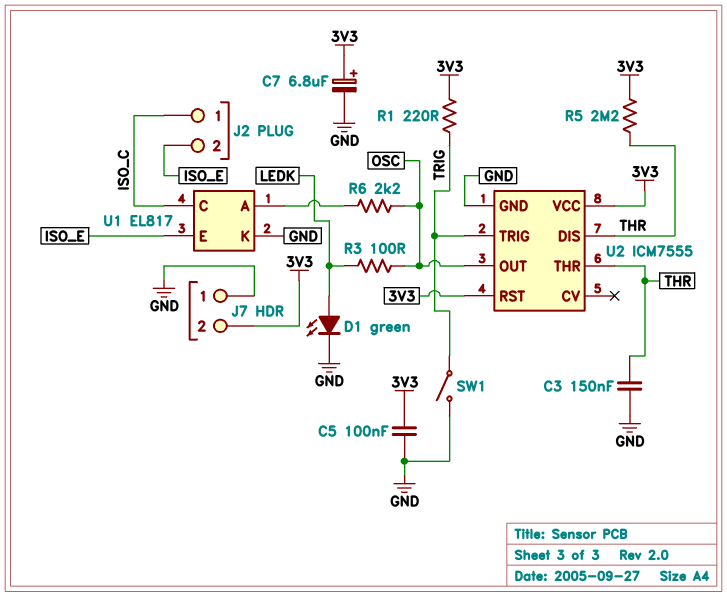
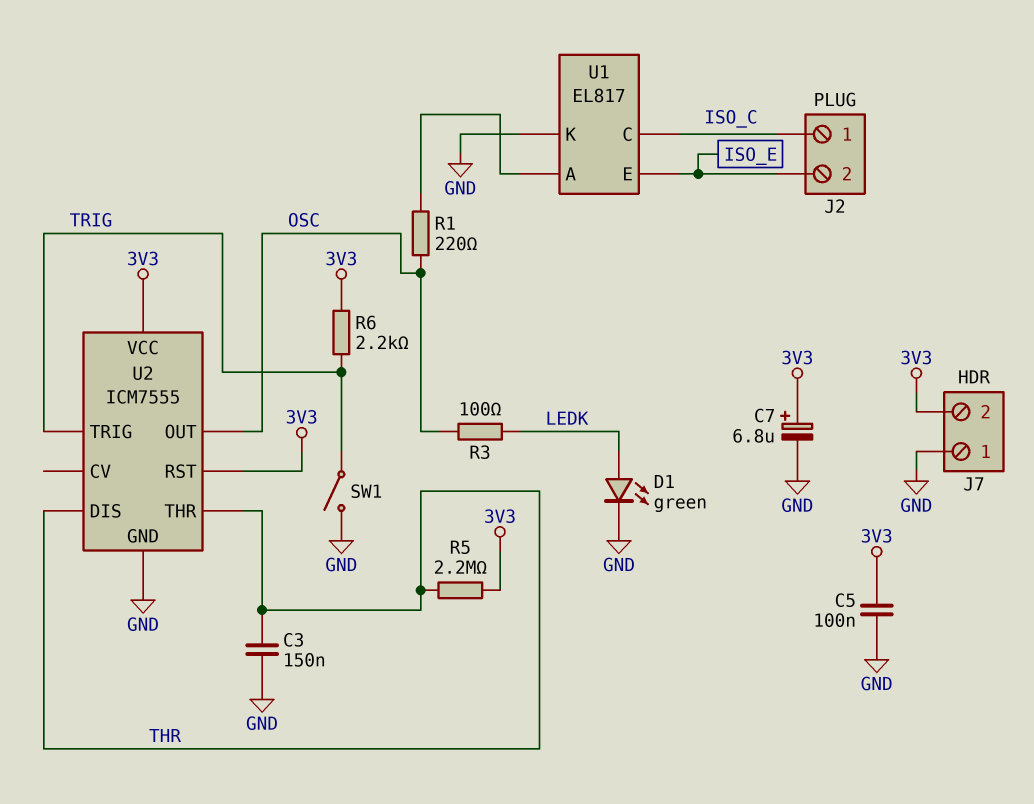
R1: 220 (3V3, TRIG) -> 220 (OSC, U1/A)
R6: 2.2k (OSC, U1/A) -> 2.2k (3V3, TRIG)

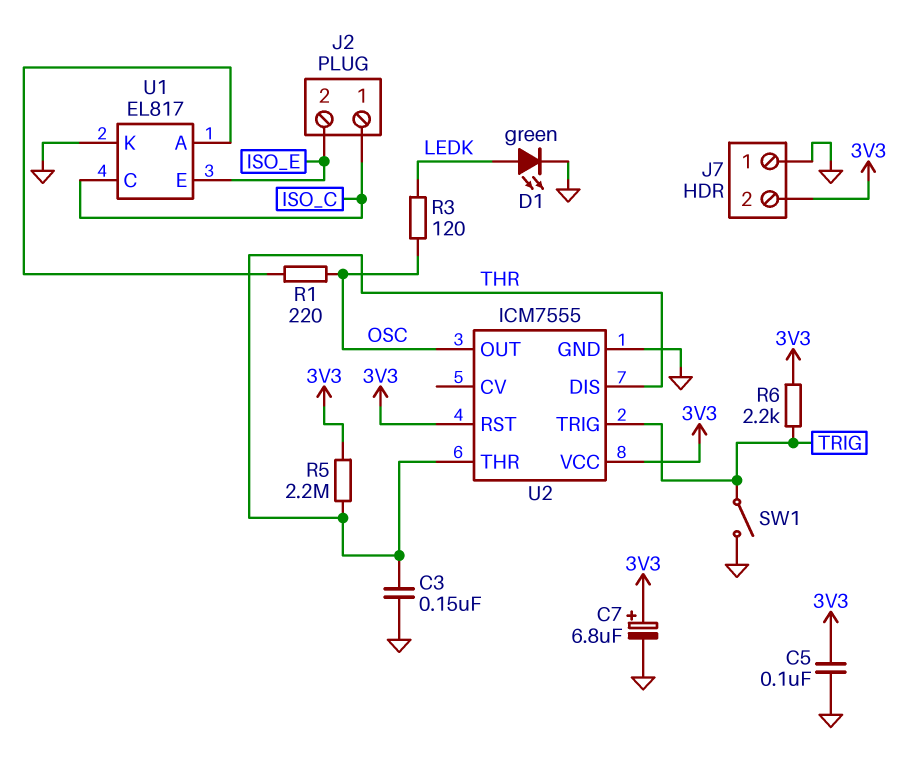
R3: 100 (LEDK, OSC) -> 120 (LEDK, OSC)

